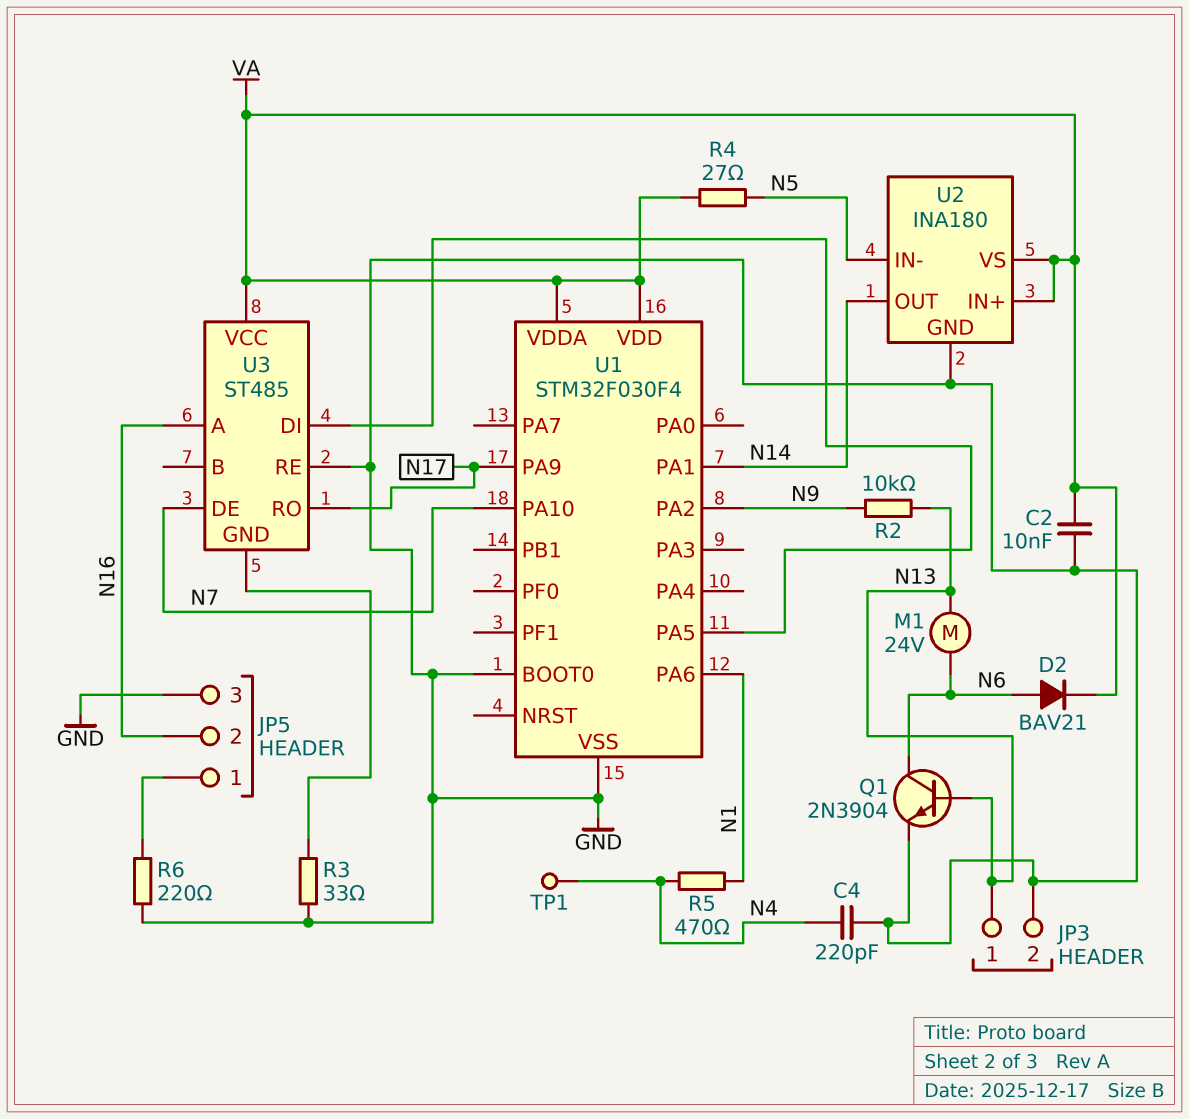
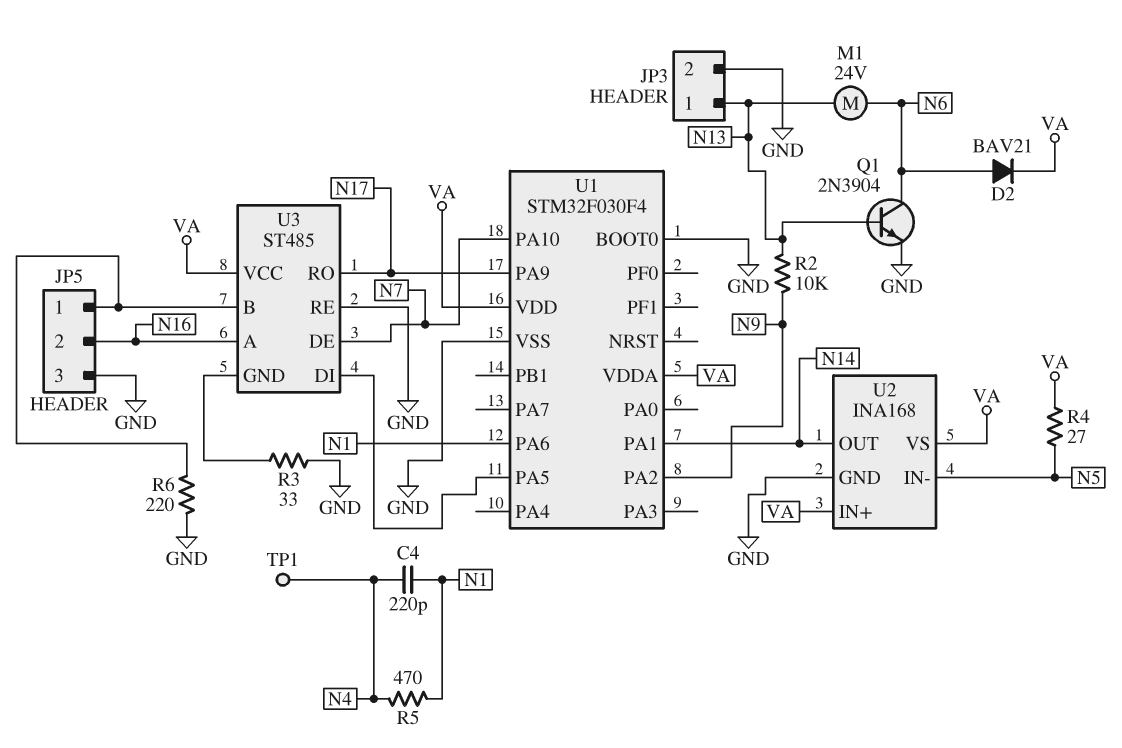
C2: 10nF (GND, VA) -> none
C4: 220pF (GND, N4) -> 220pF (N1, N4)
U2: INA180 -> INA168
U3 pin B: none -> JP5/1

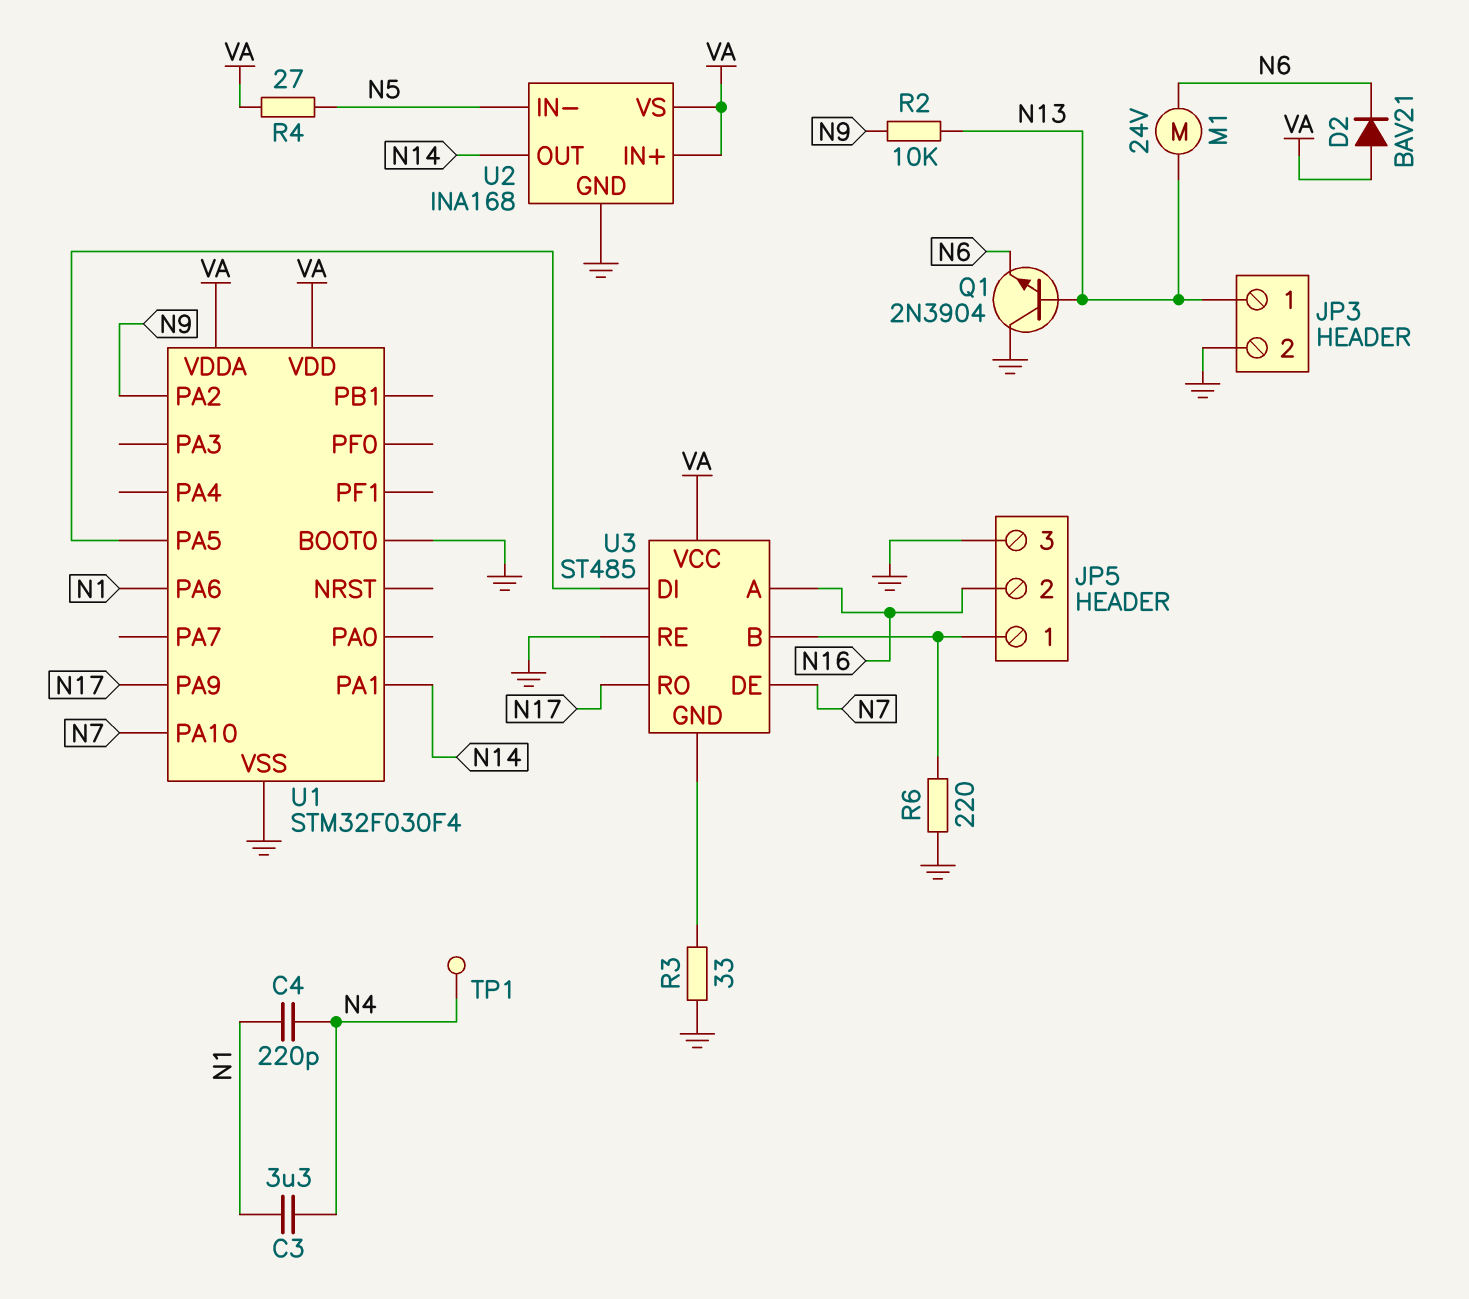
C3: none -> 3.3uF (N1, N4)
D2: diode BAV21 (A N6, K VA) -> diode BAV21 (A VA, K N6)
Q1: NPN 2N3904 (B N13, C N6, E GND) -> NPN 2N3904 (B N13, C GND, E N6)
R5: 470 (N1, N4) -> none

